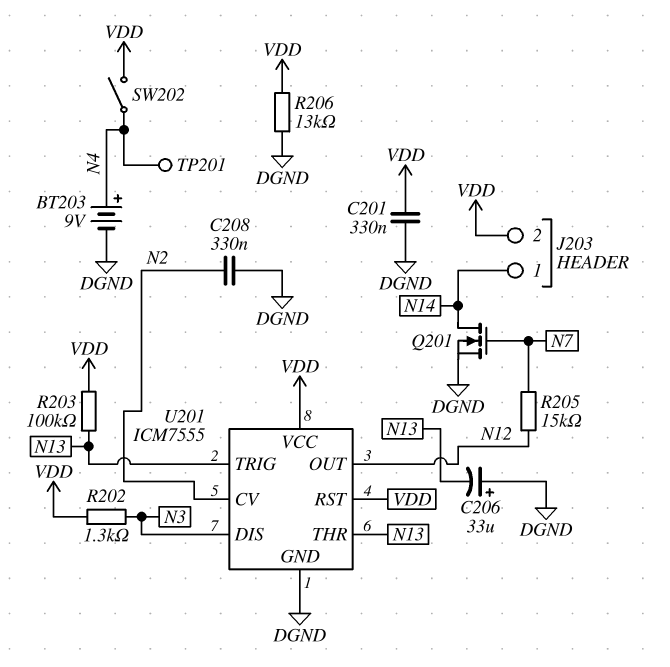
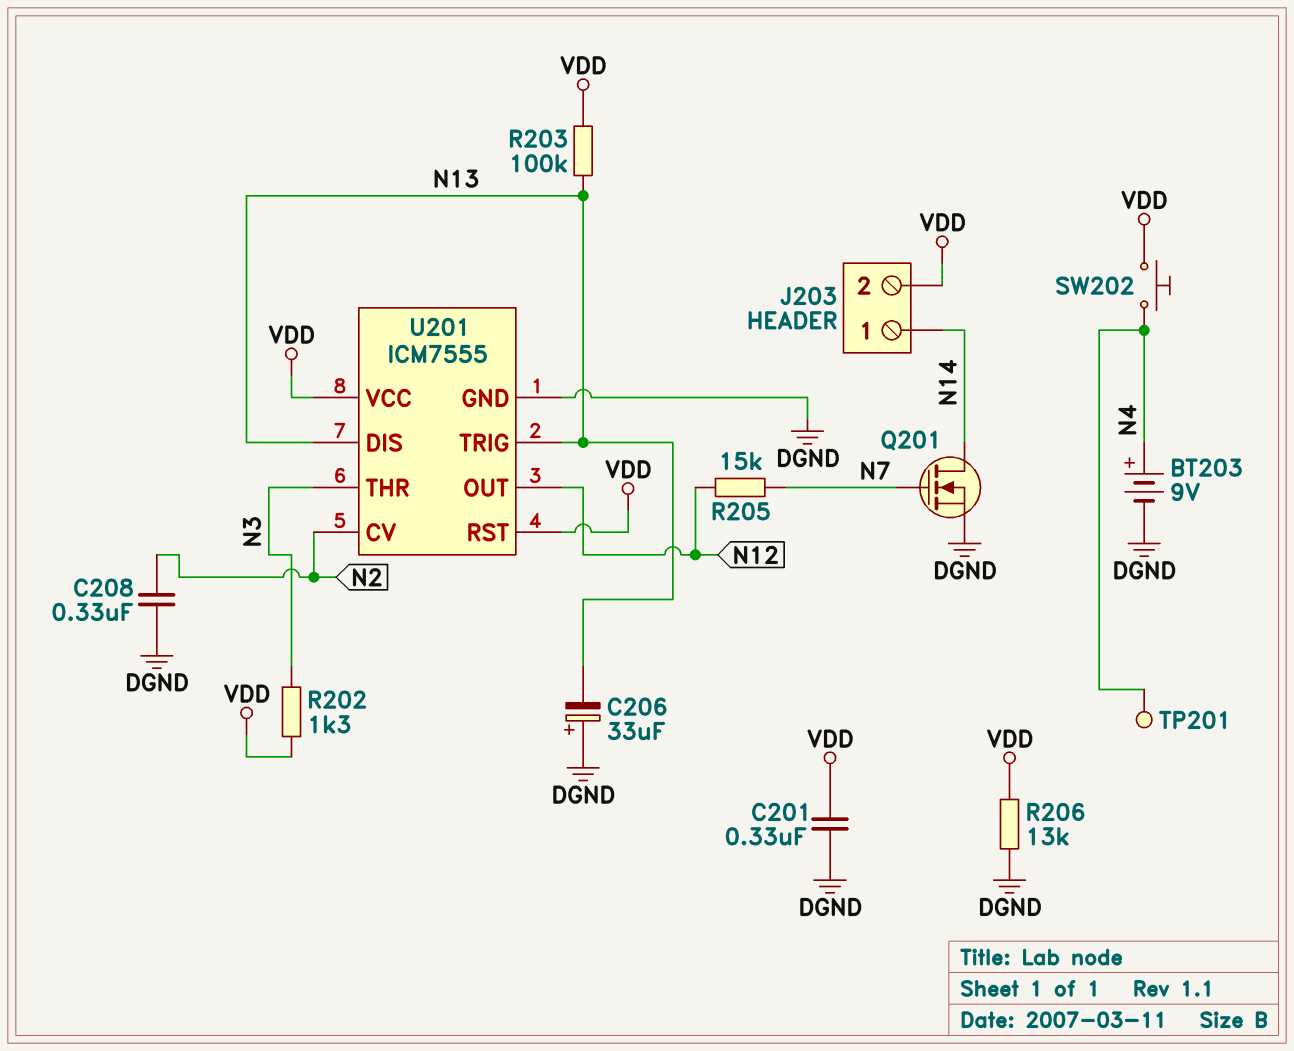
SW202: switch (N4, VDD) -> button (N4, VDD)
U201 pin DIS: N3 -> N13
U201 pin THR: N13 -> N3

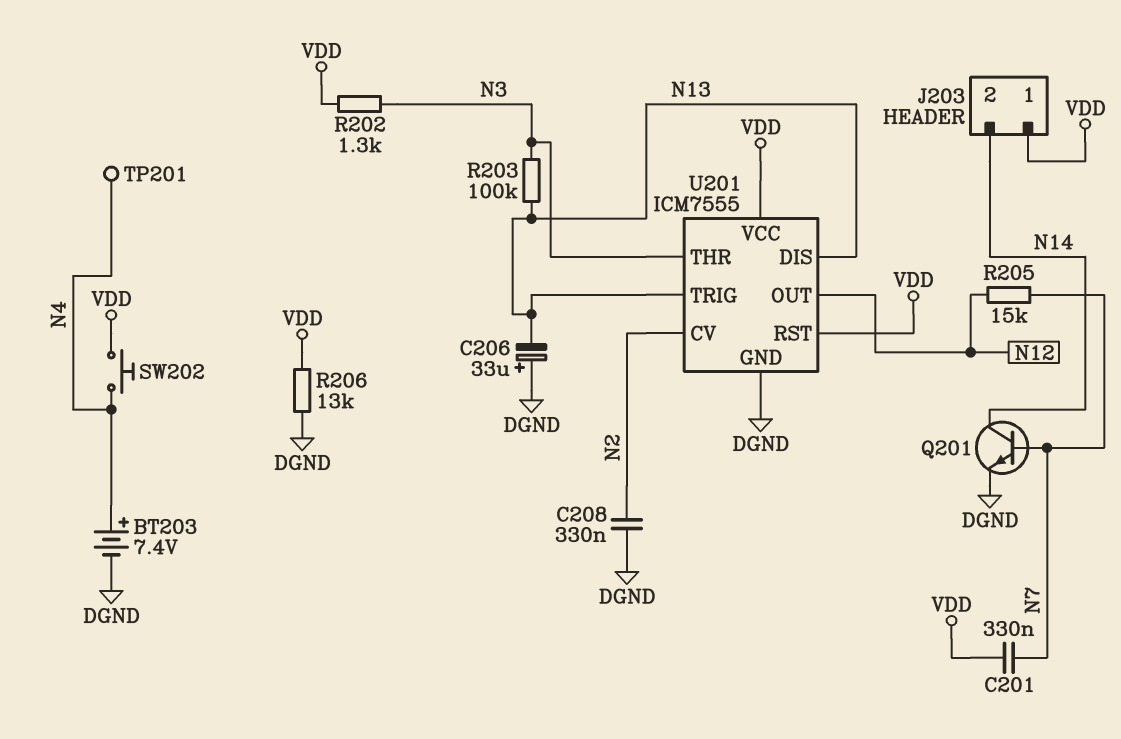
BT203: 9V (plus N4, minus DGND) -> 7.4V (plus N4, minus DGND)
C201: 330nF (DGND, VDD) -> 330nF (N7, VDD)
J203 pin 1: N14 -> VDD
J203 pin 2: VDD -> N14
Q201: NMOS (G N7, D N14, S DGND) -> NPN (B N7, C N14, E DGND)
R203: 100k (N13, VDD) -> 100k (N3, N13)

